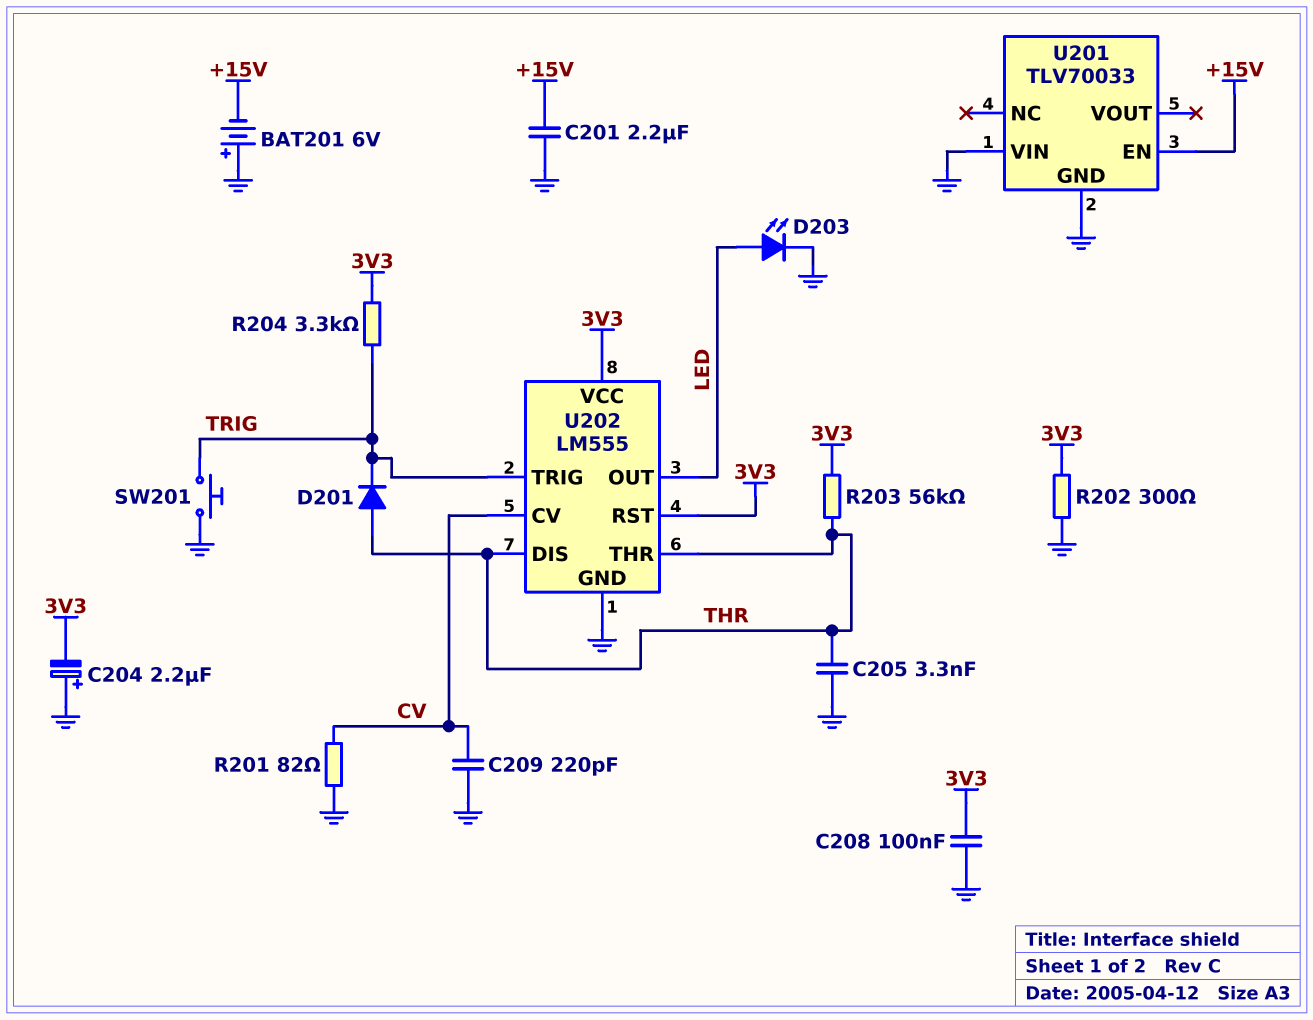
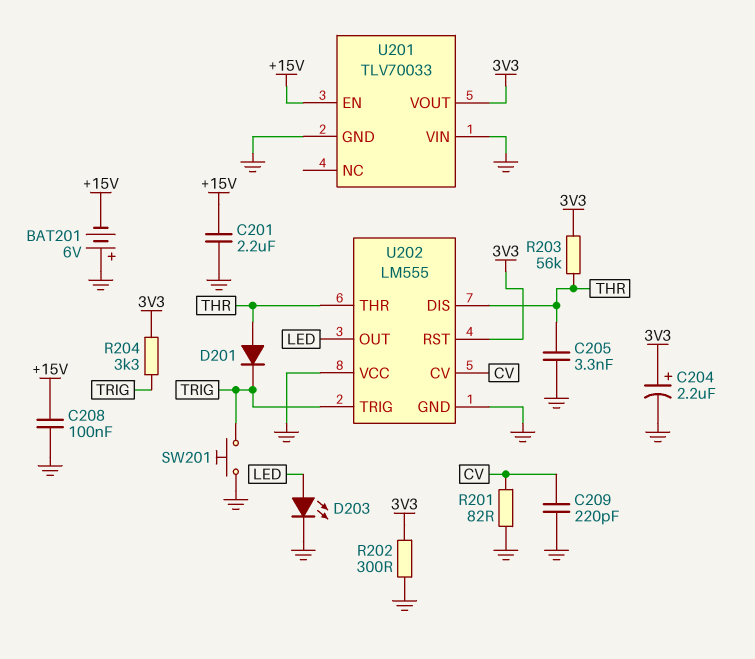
C204: 2.2uF (plus GND, minus 3V3) -> 2.2uF (plus 3V3, minus GND)
C208: 100nF (3V3, GND) -> 100nF (+15V, GND)
U201 pin VOUT: none -> 3V3
U202 pin VCC: 3V3 -> GND

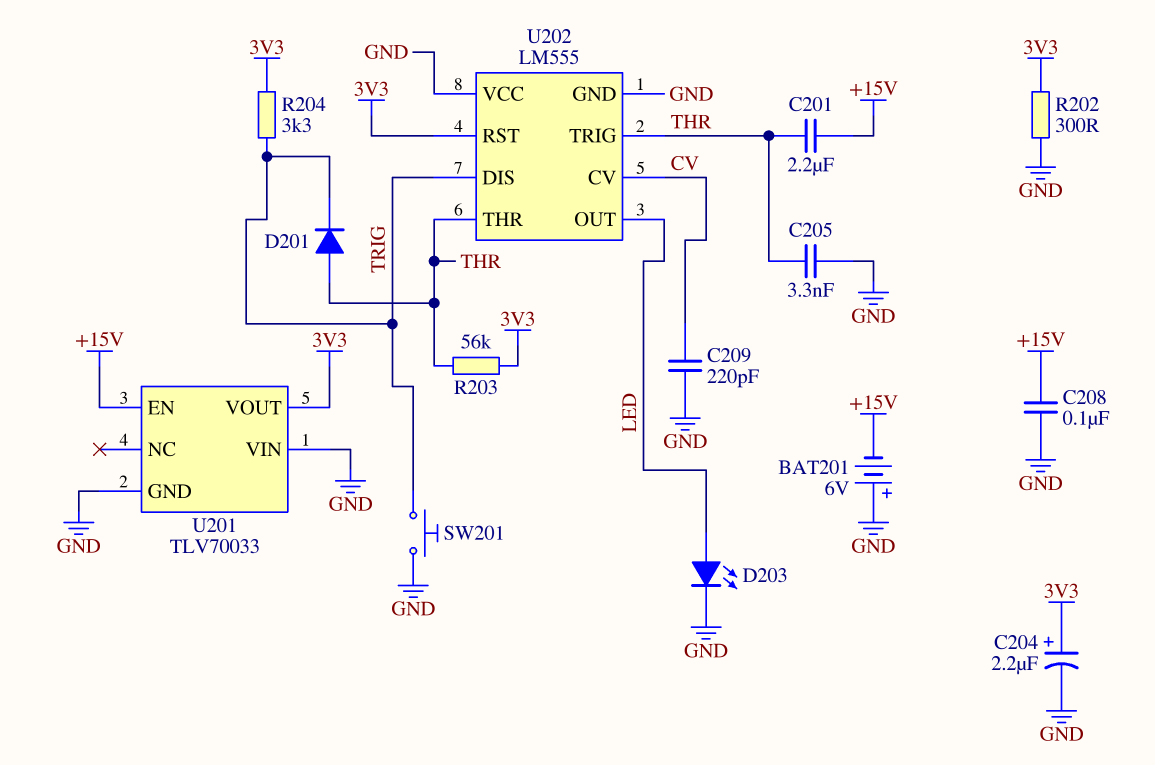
C201: 2.2uF (+15V, GND) -> 2.2uF (+15V, THR)
R201: 82 (CV, GND) -> none
U202 pin DIS: THR -> TRIG
U202 pin TRIG: TRIG -> THR

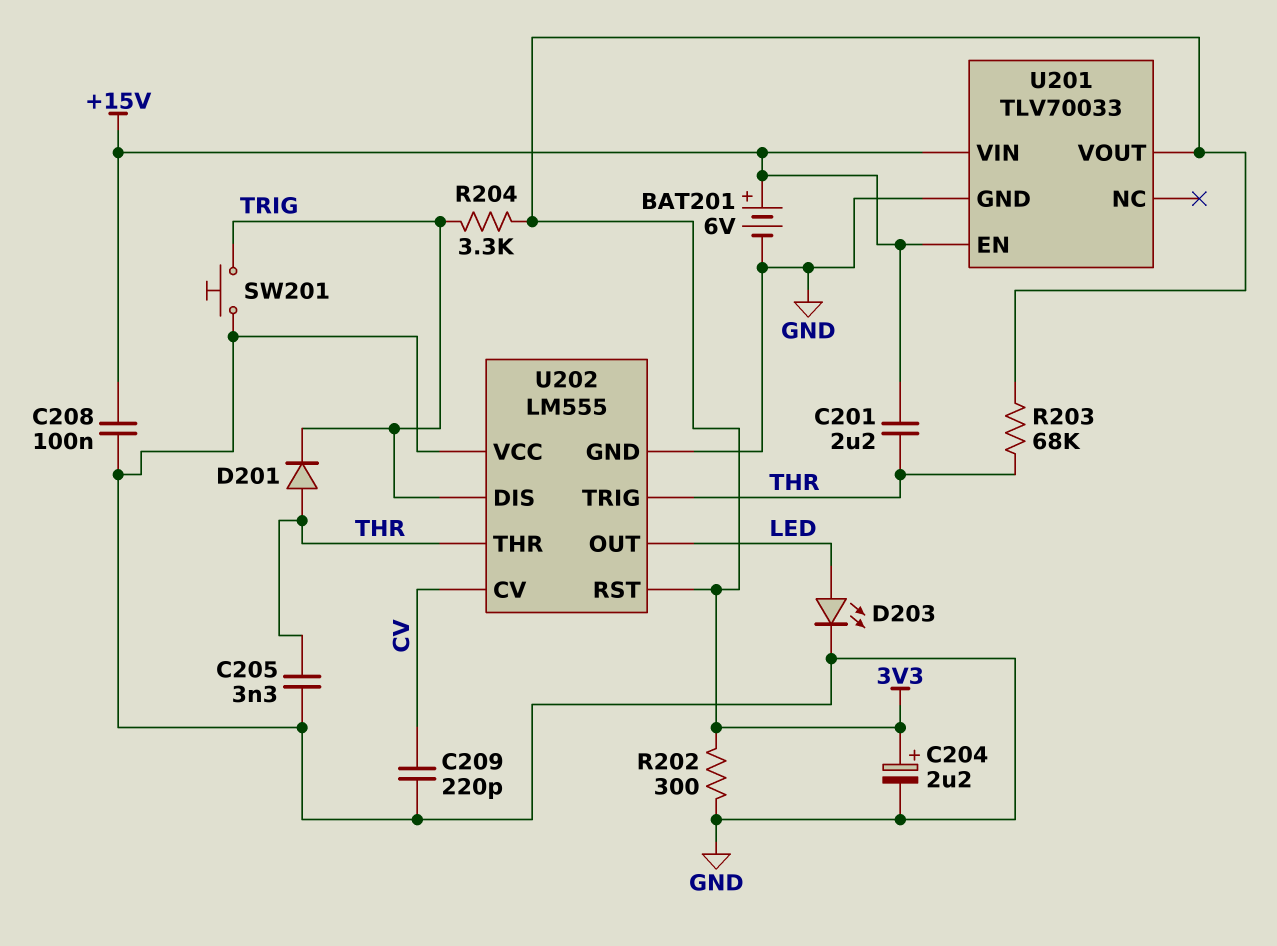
BAT201: 6V (plus GND, minus +15V) -> 6V (plus +15V, minus GND)
R203: 56k (3V3, THR) -> 68k (3V3, THR)
U201 pin VIN: GND -> +15V

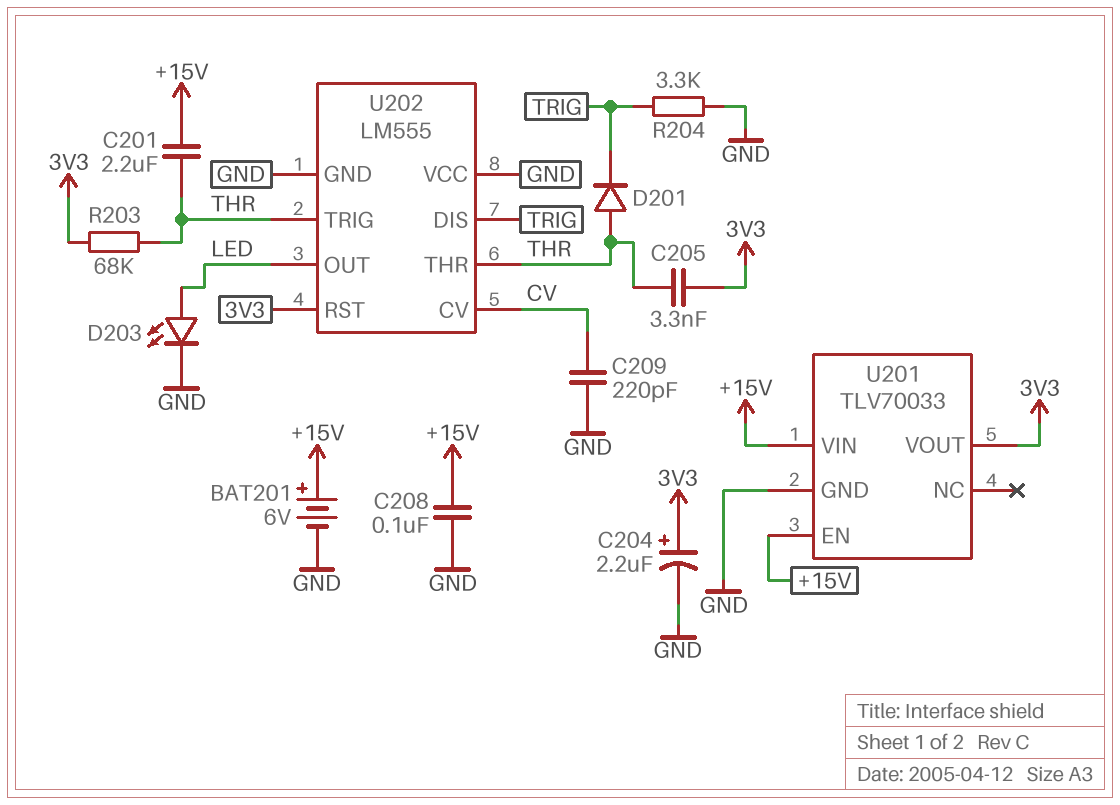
C205: 3.3nF (GND, THR) -> 3.3nF (3V3, THR)
R202: 300 (3V3, GND) -> none
R204: 3.3k (3V3, TRIG) -> 3.3k (GND, TRIG)
SW201: button (GND, TRIG) -> none

